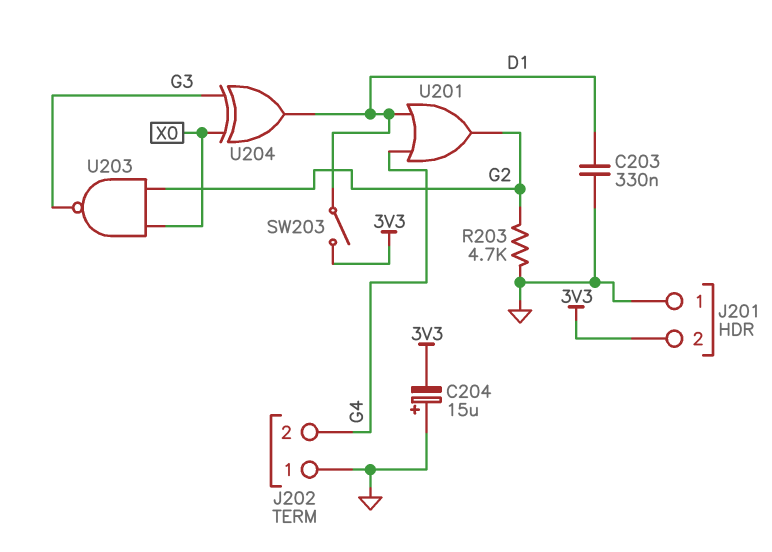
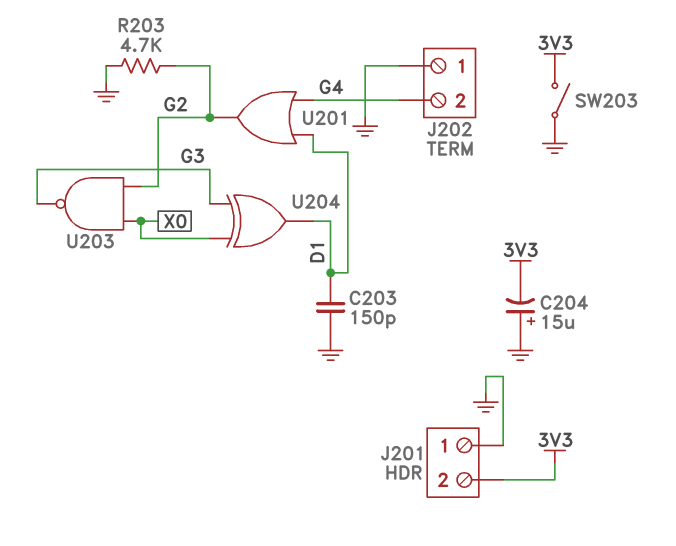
C203: 330nF (D1, GND) -> 150pF (D1, GND)
SW203: switch (3V3, D1) -> switch (3V3, GND)

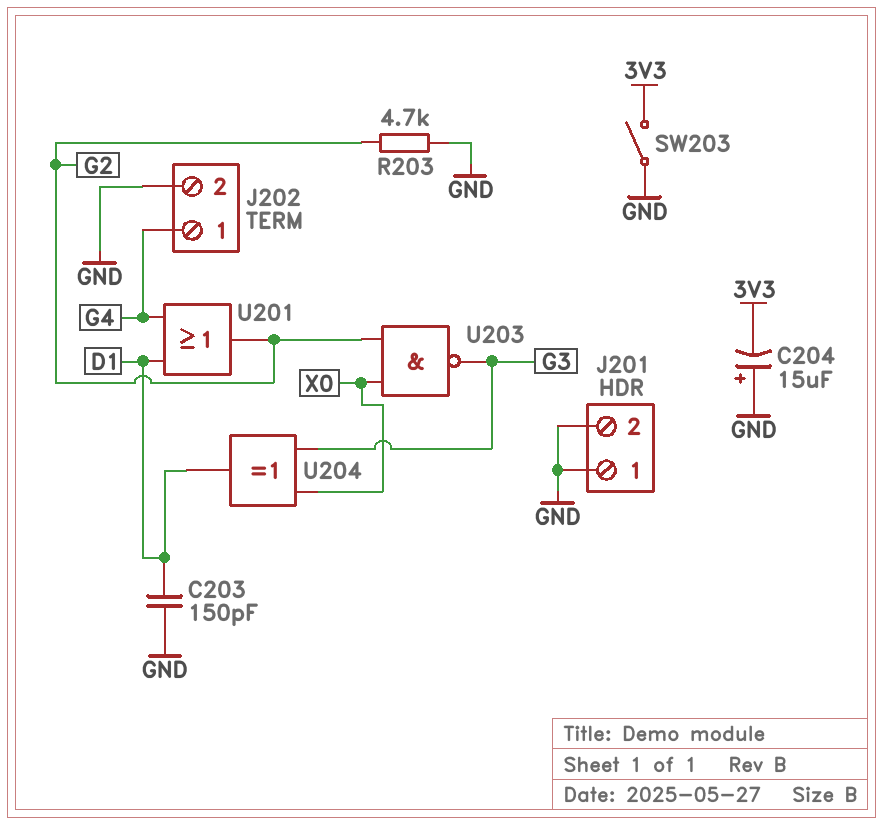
J201 pin 2: 3V3 -> GND
J202 pin 1: GND -> G4
J202 pin 2: G4 -> GND

